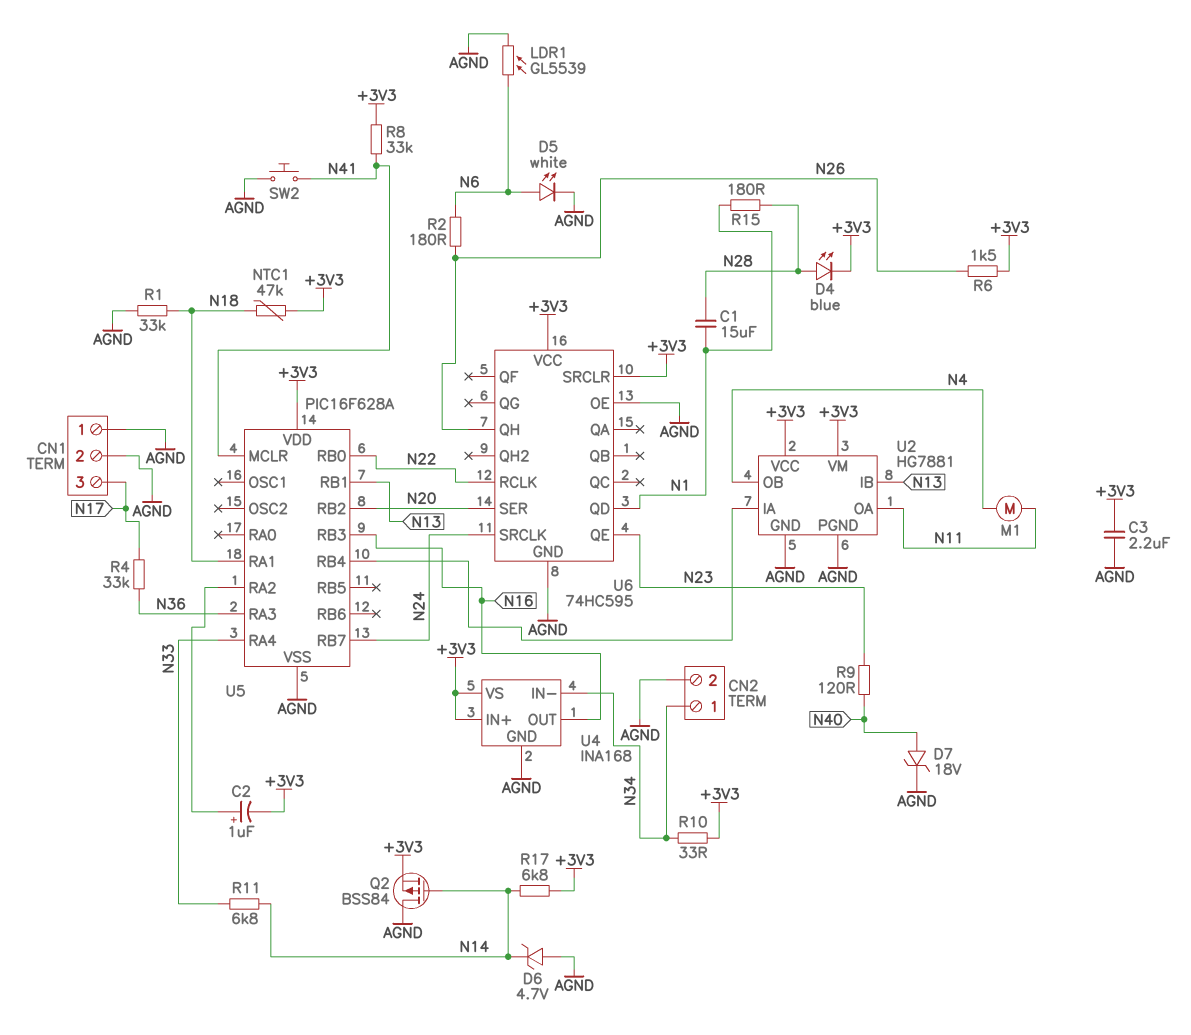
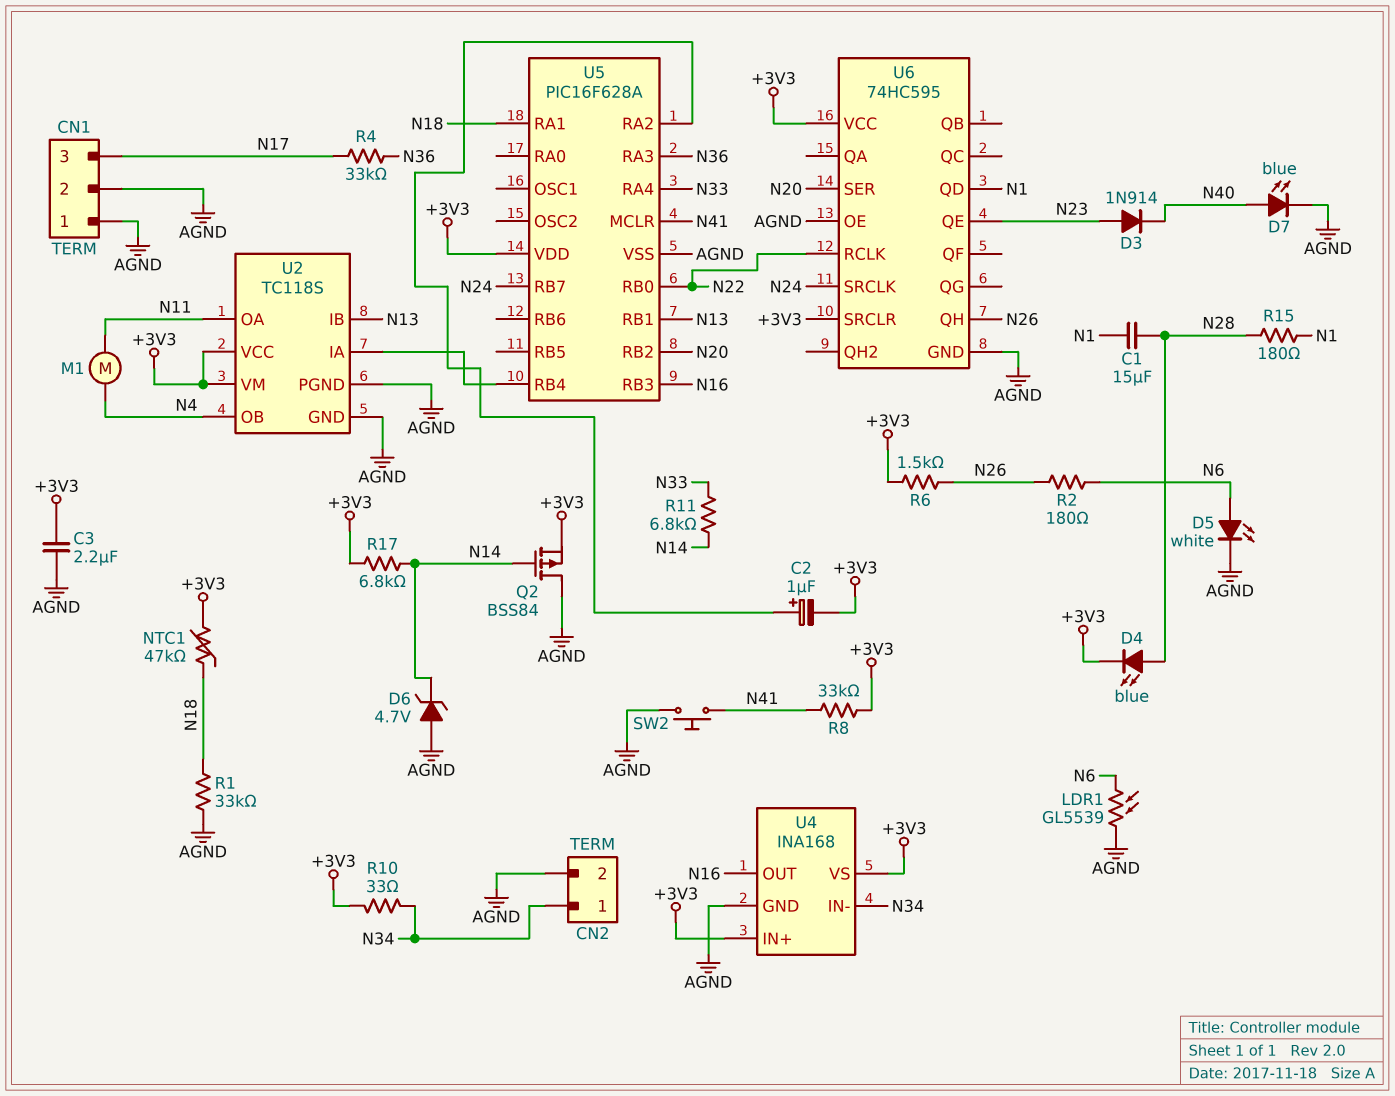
D3: none -> diode 1N914 (A N23, K N40)
D7: zener 18V (A N40, K AGND) -> LED blue (A N40, K AGND)
R9: 120 (N23, N40) -> none
U2: HG7881 -> TC118S

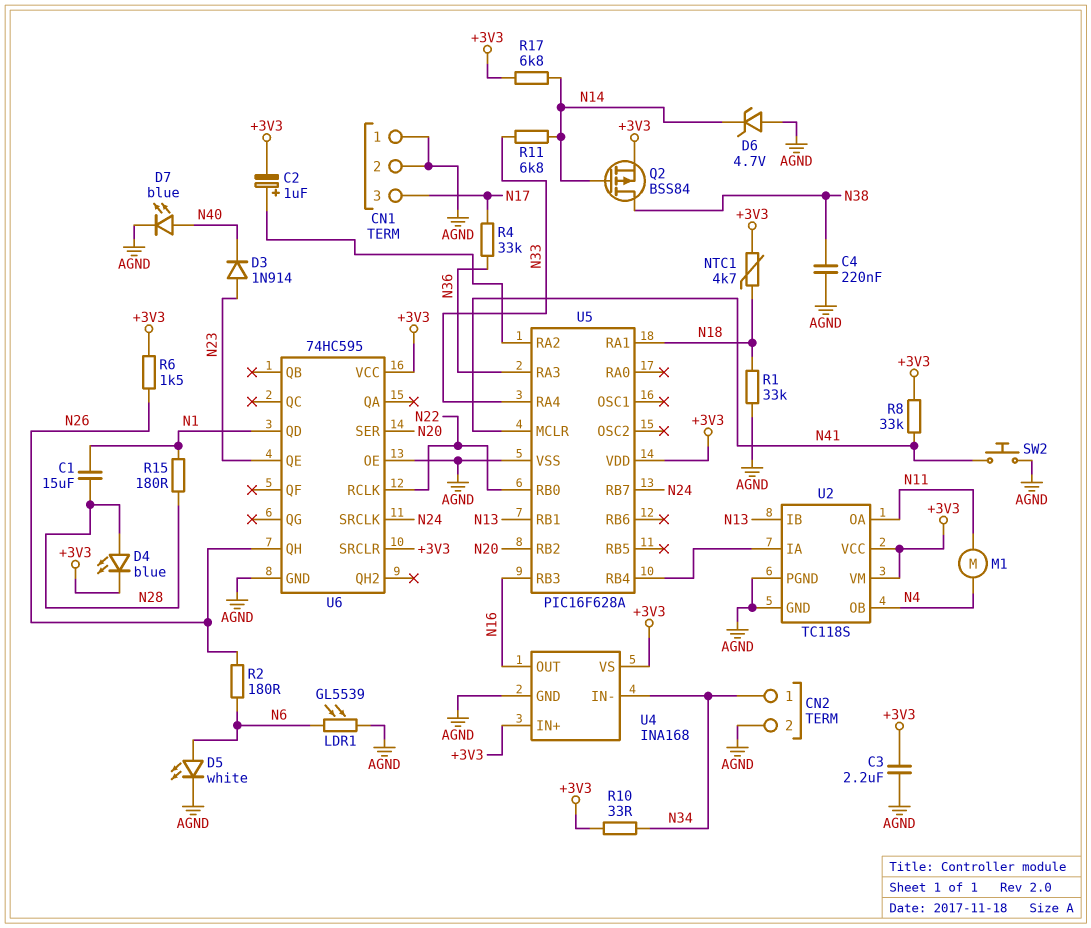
C4: none -> 220nF (AGND, N38)
NTC1: 47k (+3V3, N18) -> 4.7k (+3V3, N18)
Q2: PMOS BSS84 (G N14, D AGND, S +3V3) -> PMOS BSS84 (G N14, D N38, S +3V3)

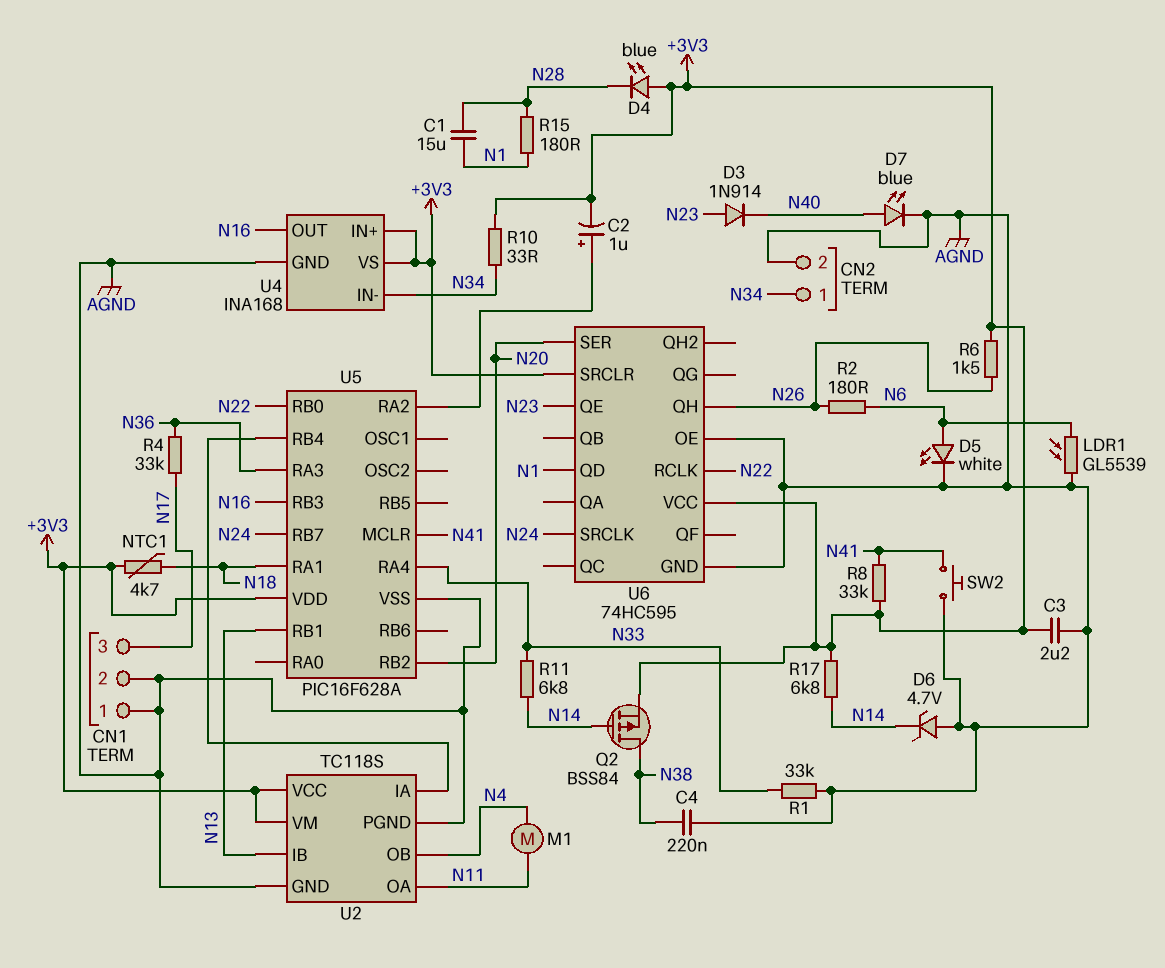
D4: LED blue (A N28, K +3V3) -> LED blue (A +3V3, K N28)
R1: 33k (AGND, N18) -> 33k (AGND, N33)

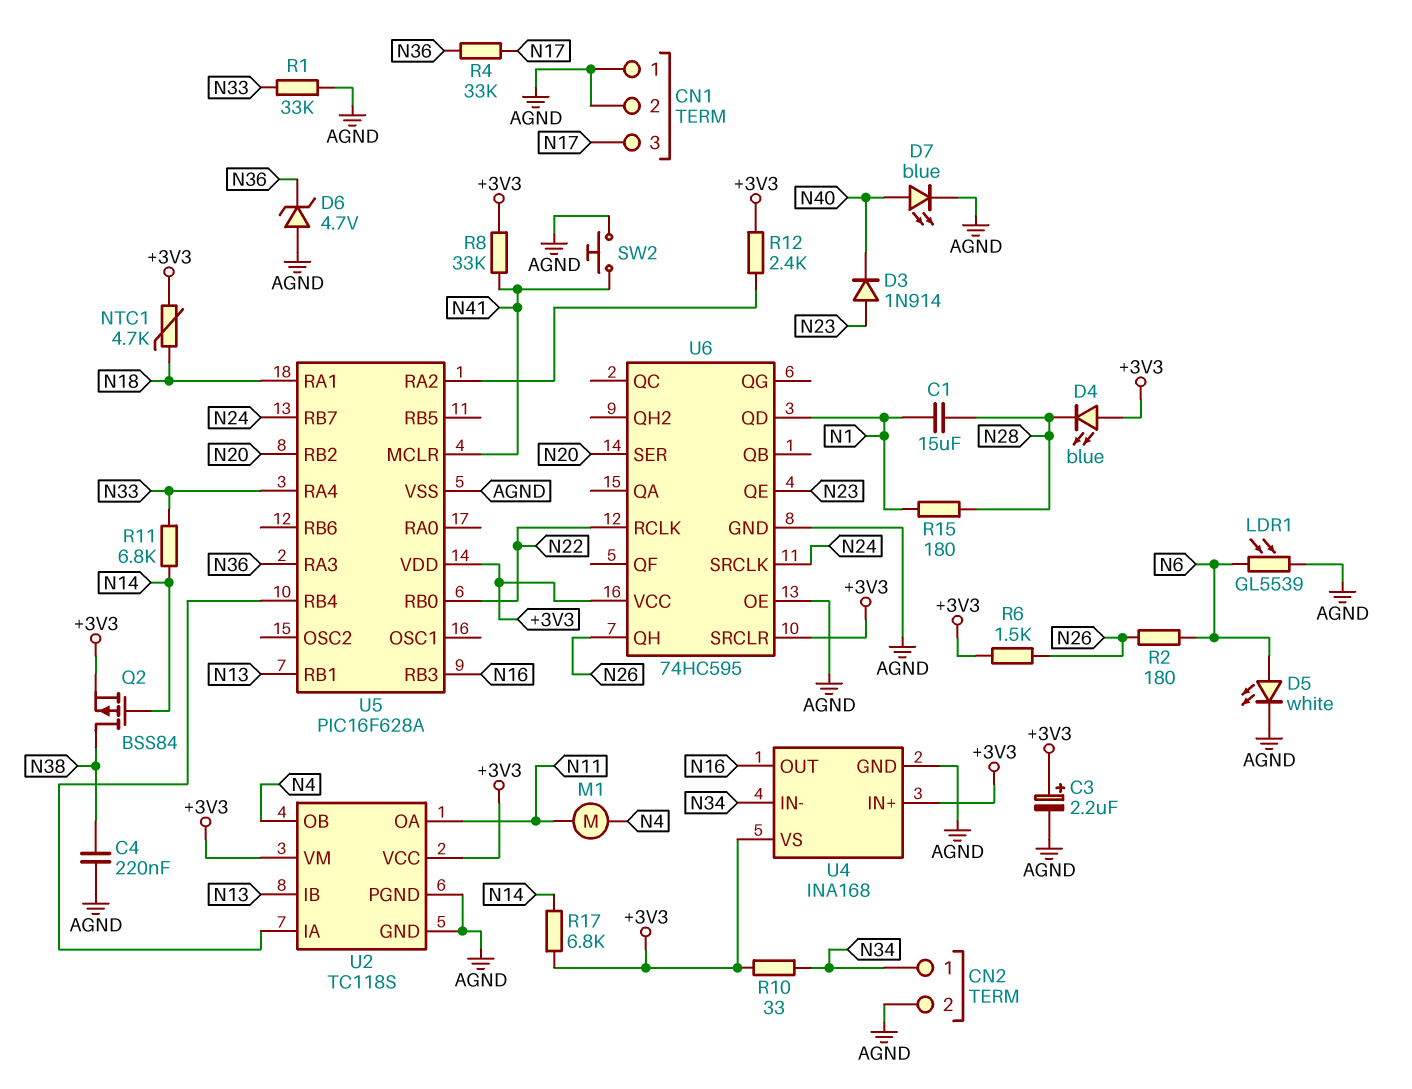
C2: 1uF (plus U5/RA2, minus +3V3) -> none
C3: 2.2uF (+3V3, AGND) -> 2.2uF (plus +3V3, minus AGND)
D6: zener 4.7V (A AGND, K N14) -> zener 4.7V (A AGND, K N36)
R12: none -> 2.4k (+3V3, U5/RA2)

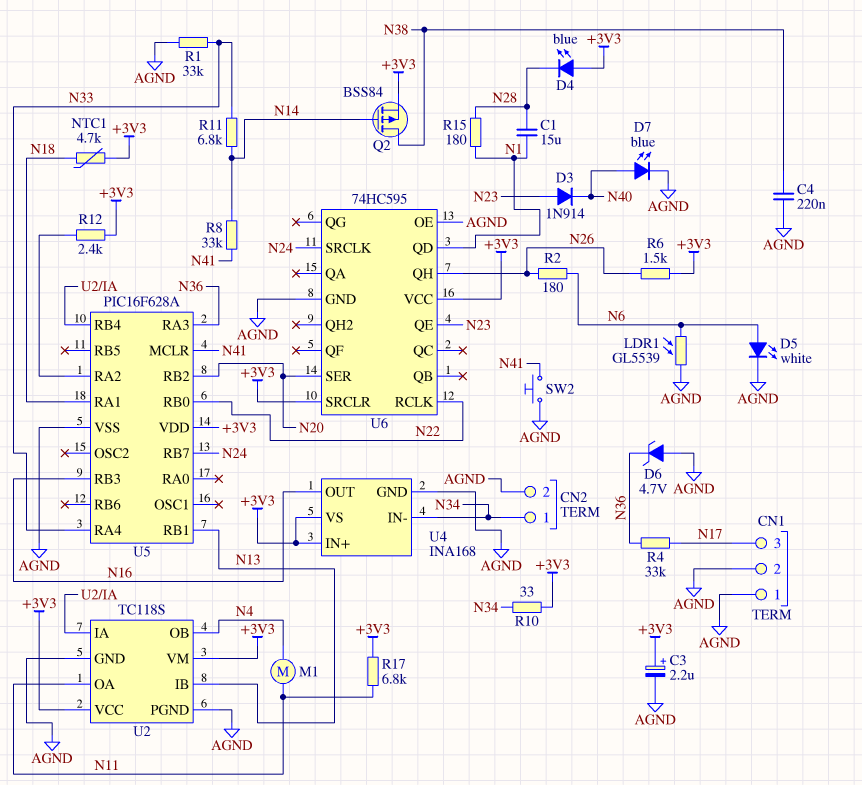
R8: 33k (+3V3, N41) -> 33k (N14, N41)
R17: 6.8k (+3V3, N14) -> 6.8k (+3V3, N11)

